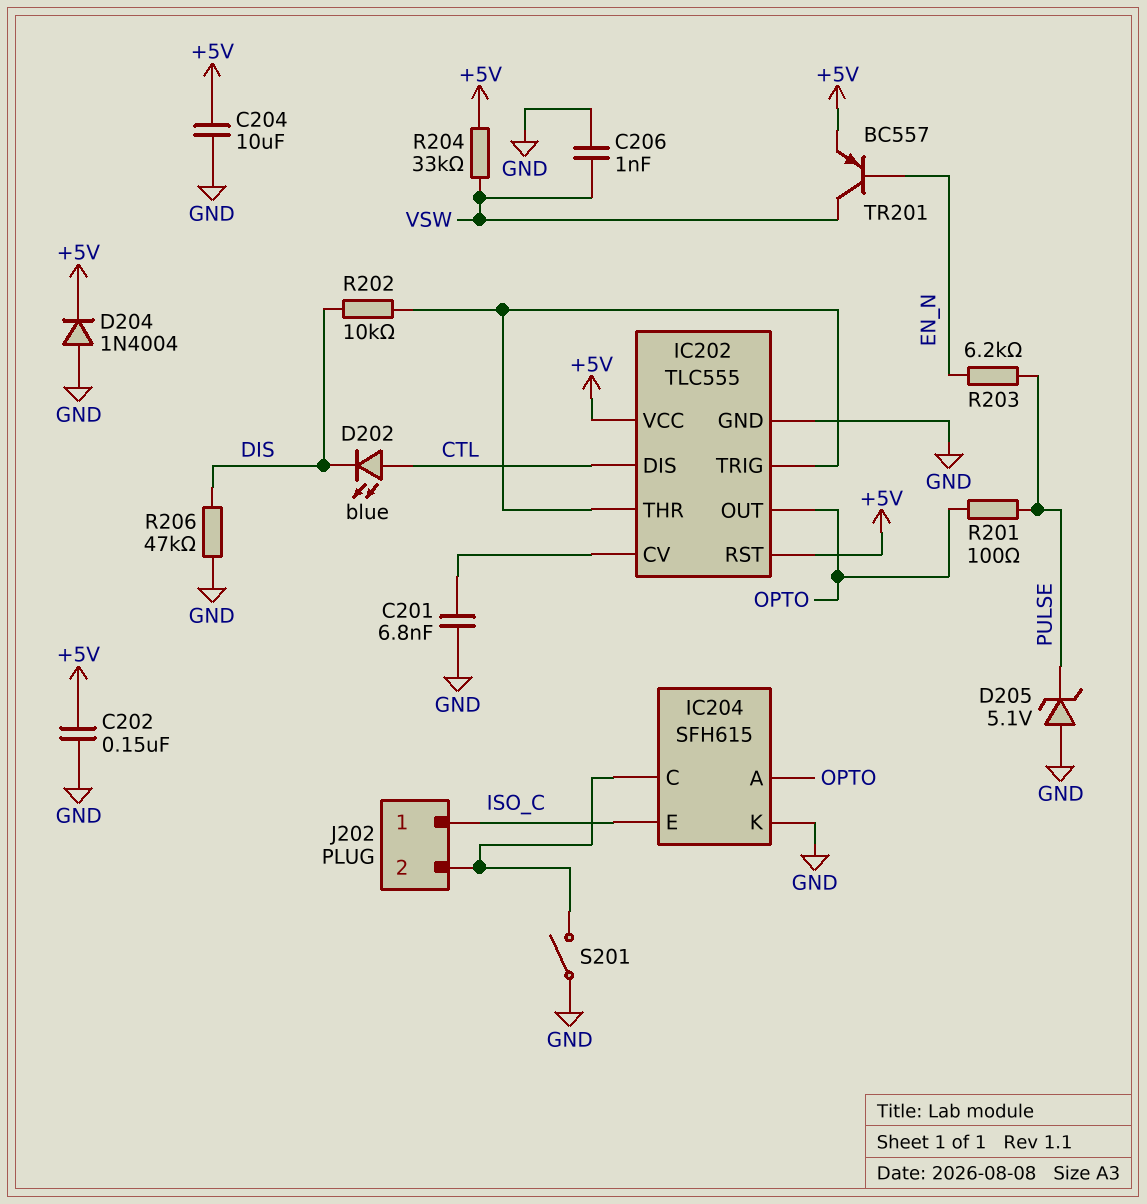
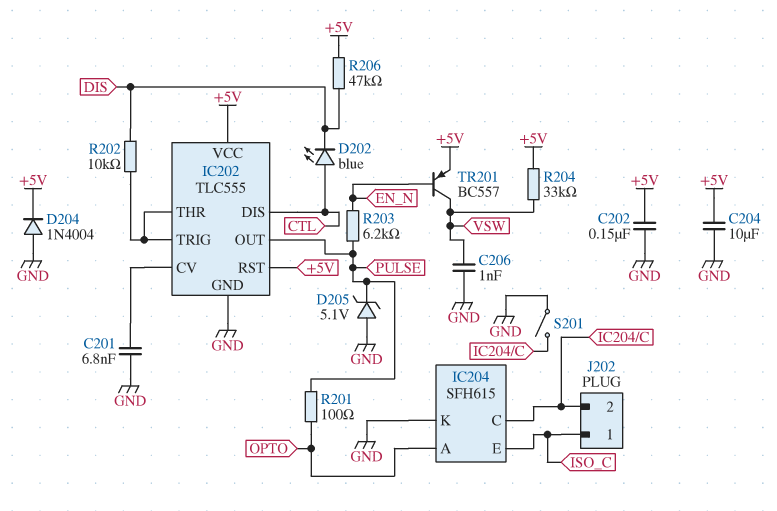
IC202 pin OUT: OPTO -> PULSE
R206: 47k (DIS, GND) -> 47k (+5V, DIS)

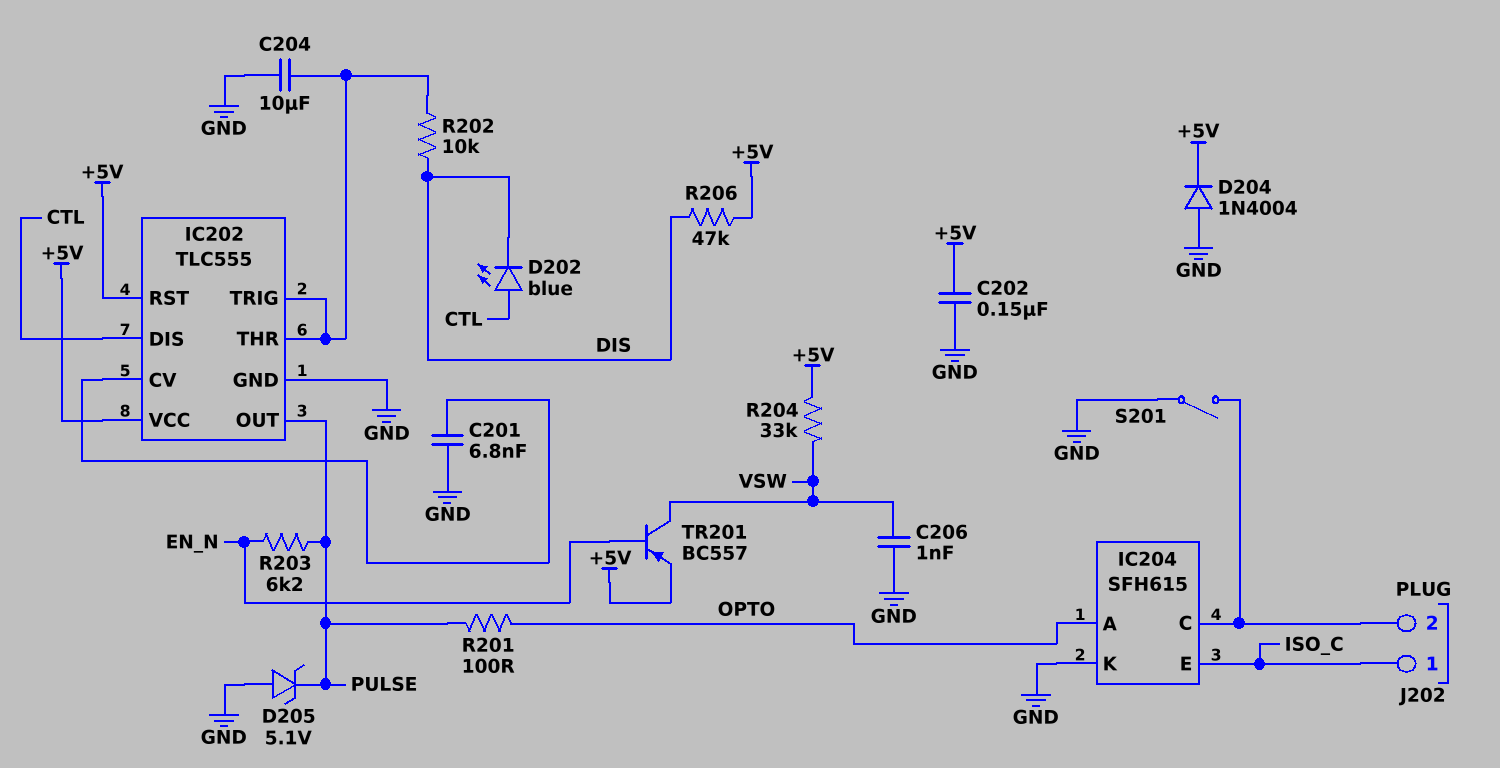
C204: 10uF (+5V, GND) -> 10uF (GND, IC202/THR)

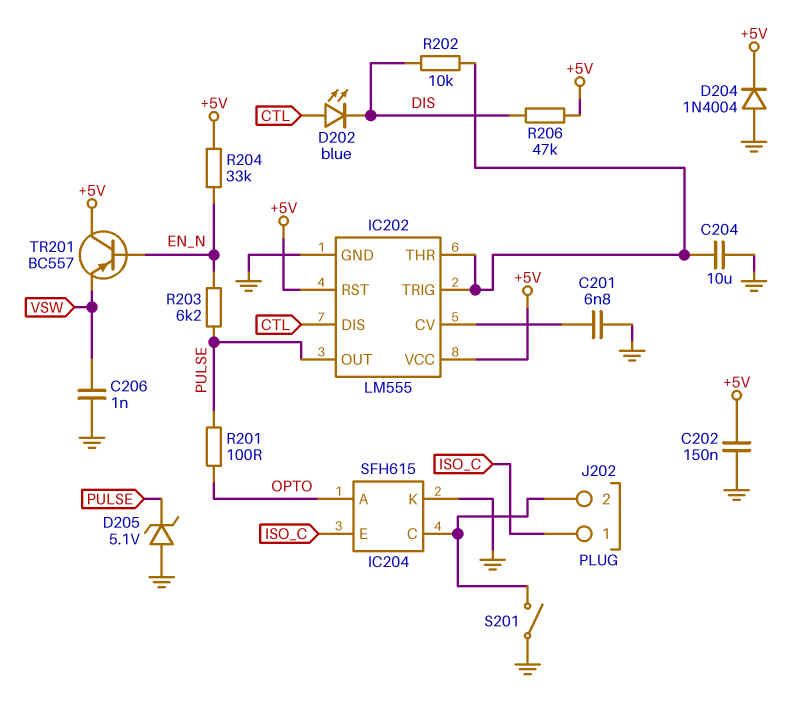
IC202: TLC555 -> LM555
R204: 33k (+5V, VSW) -> 33k (+5V, EN_N)
TR201: PNP BC557 (B EN_N, C VSW, E +5V) -> PNP BC557 (B EN_N, C +5V, E VSW)

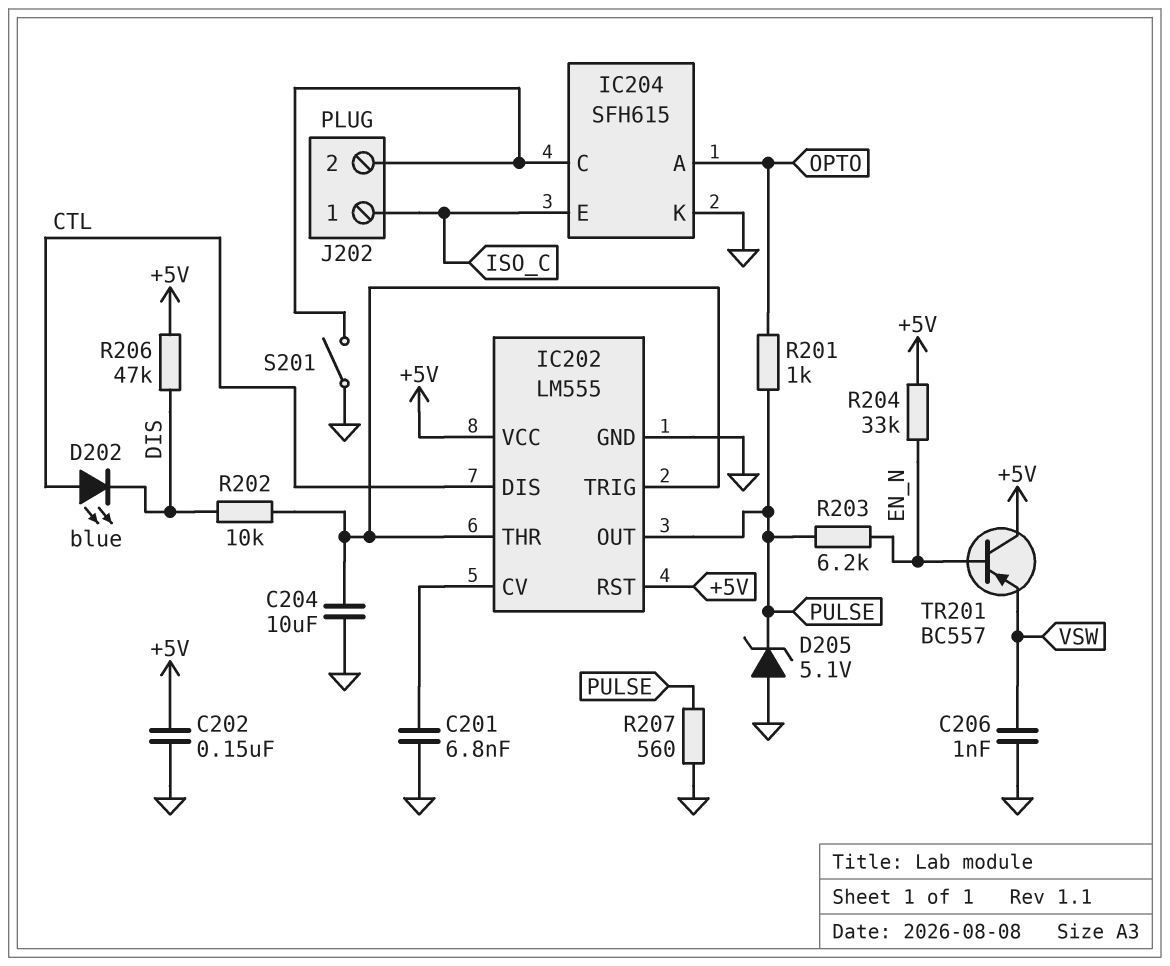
D204: diode 1N4004 (A GND, K +5V) -> none
R201: 100 (OPTO, PULSE) -> 1k (OPTO, PULSE)
R207: none -> 560 (GND, PULSE)

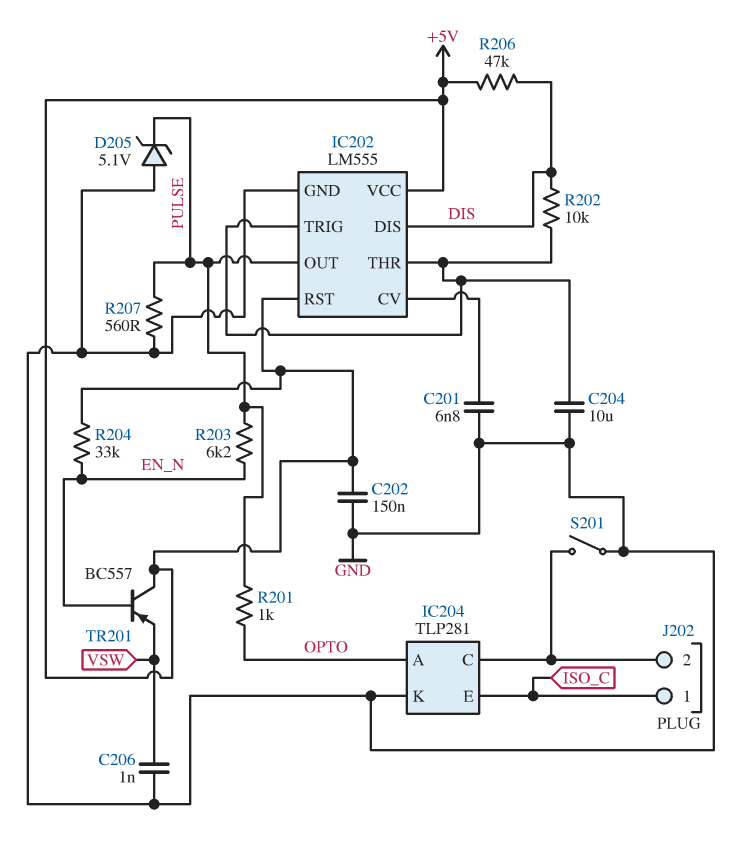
D202: LED blue (A CTL, K DIS) -> none
IC202 pin DIS: CTL -> DIS
IC204: SFH615 -> TLP281

